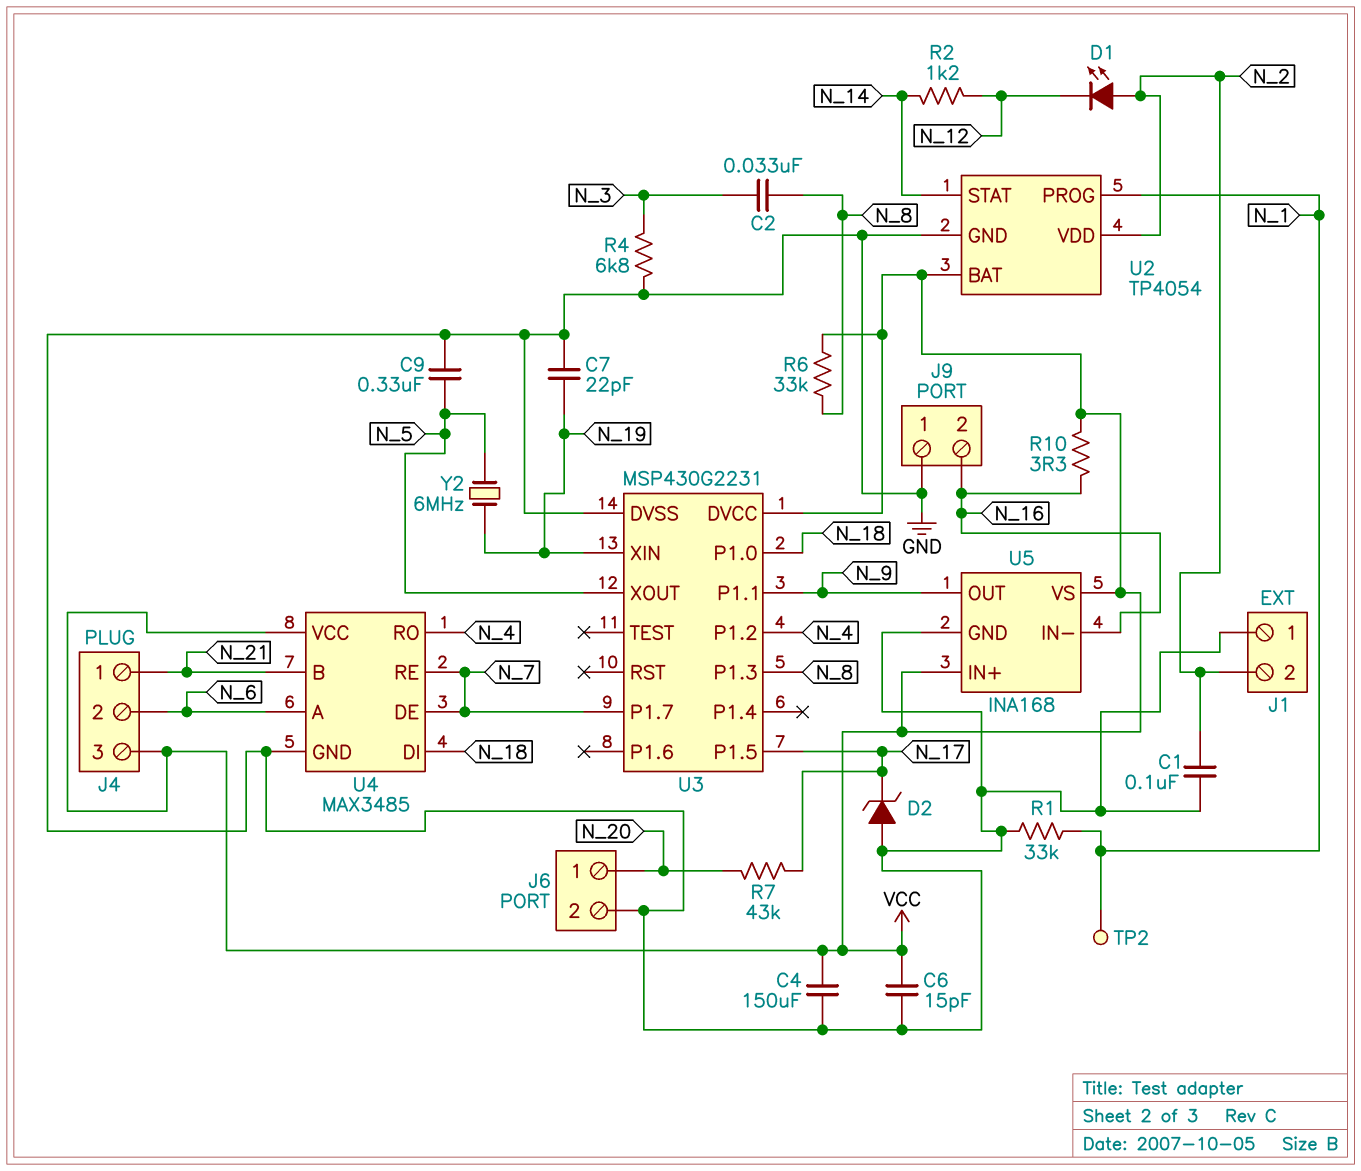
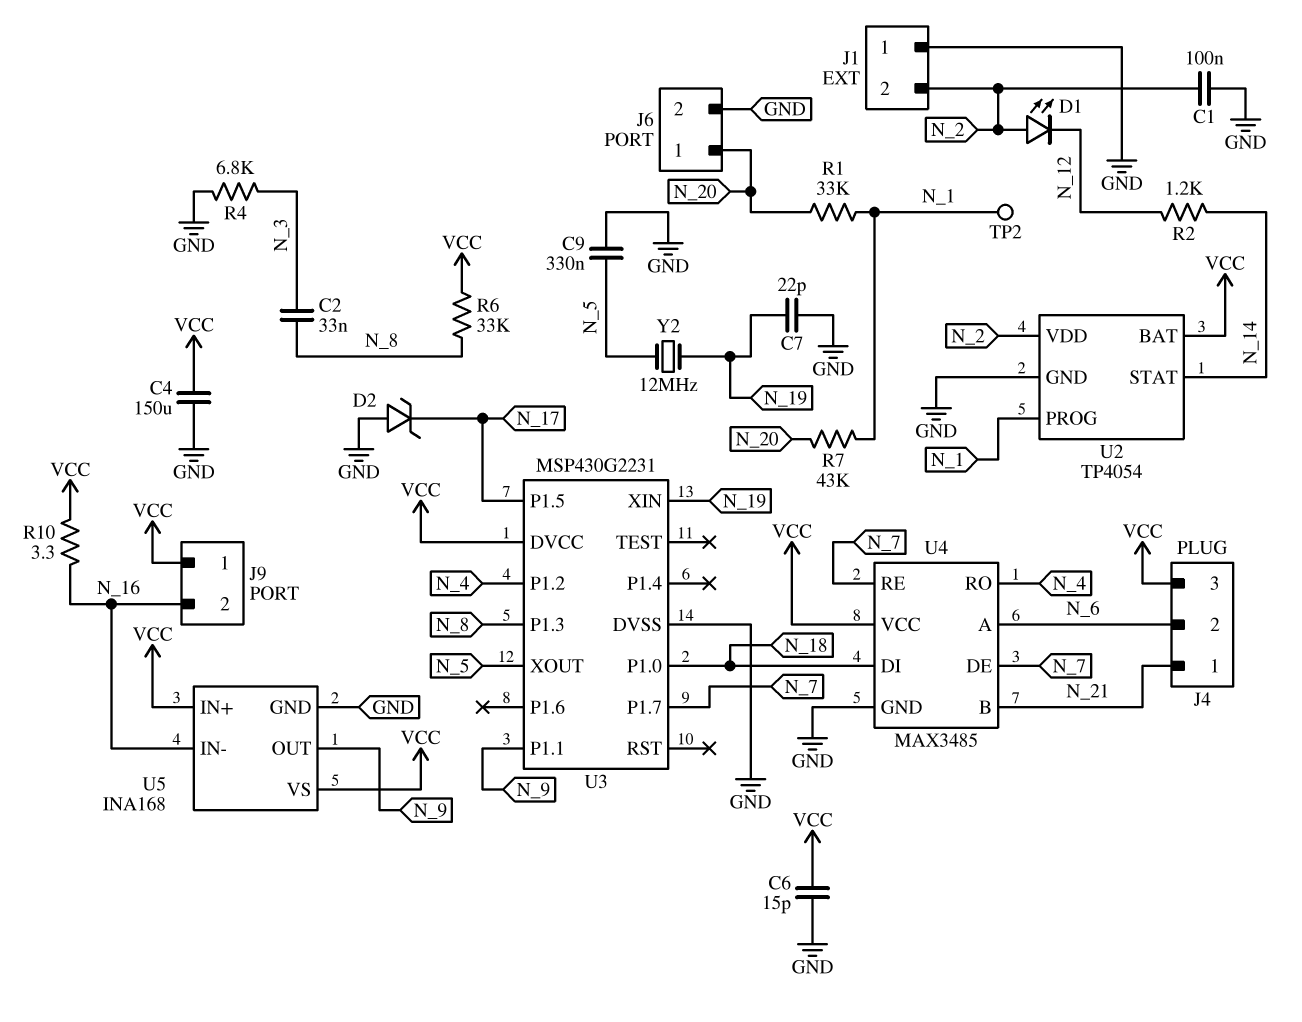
J9 pin 1: GND -> VCC
R1: 33k (GND, N_1) -> 33k (N_1, N_20)
R7: 43k (N_17, N_20) -> 43k (N_1, N_20)
Y2: 6MHz (N_5, N_19) -> 12MHz (N_5, N_19)

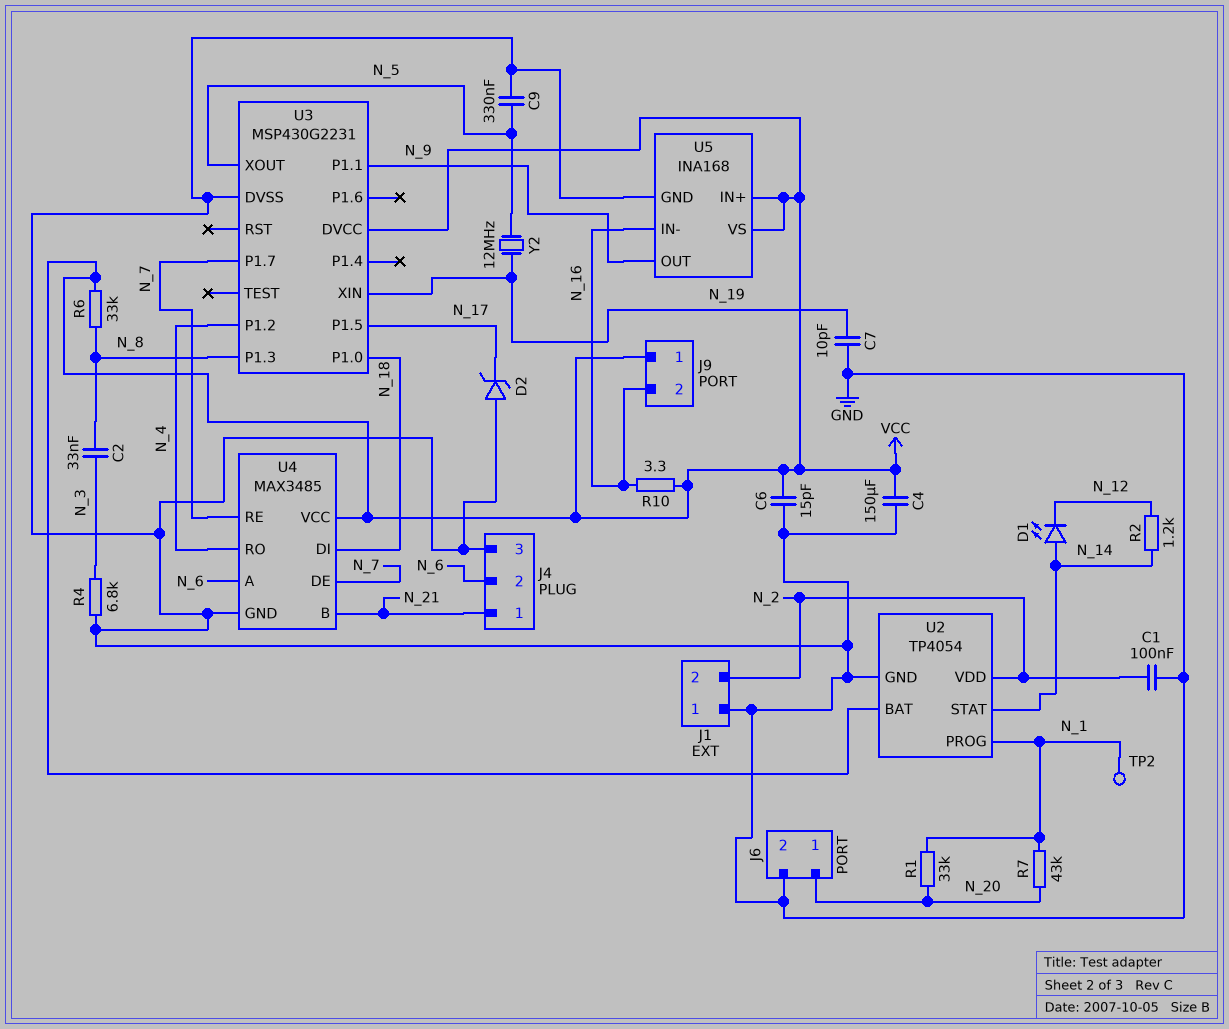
C7: 22pF (GND, N_19) -> 10pF (GND, N_19)
D1: LED (A N_2, K N_12) -> LED (A N_14, K N_12)
J4 pin 3: VCC -> GND

